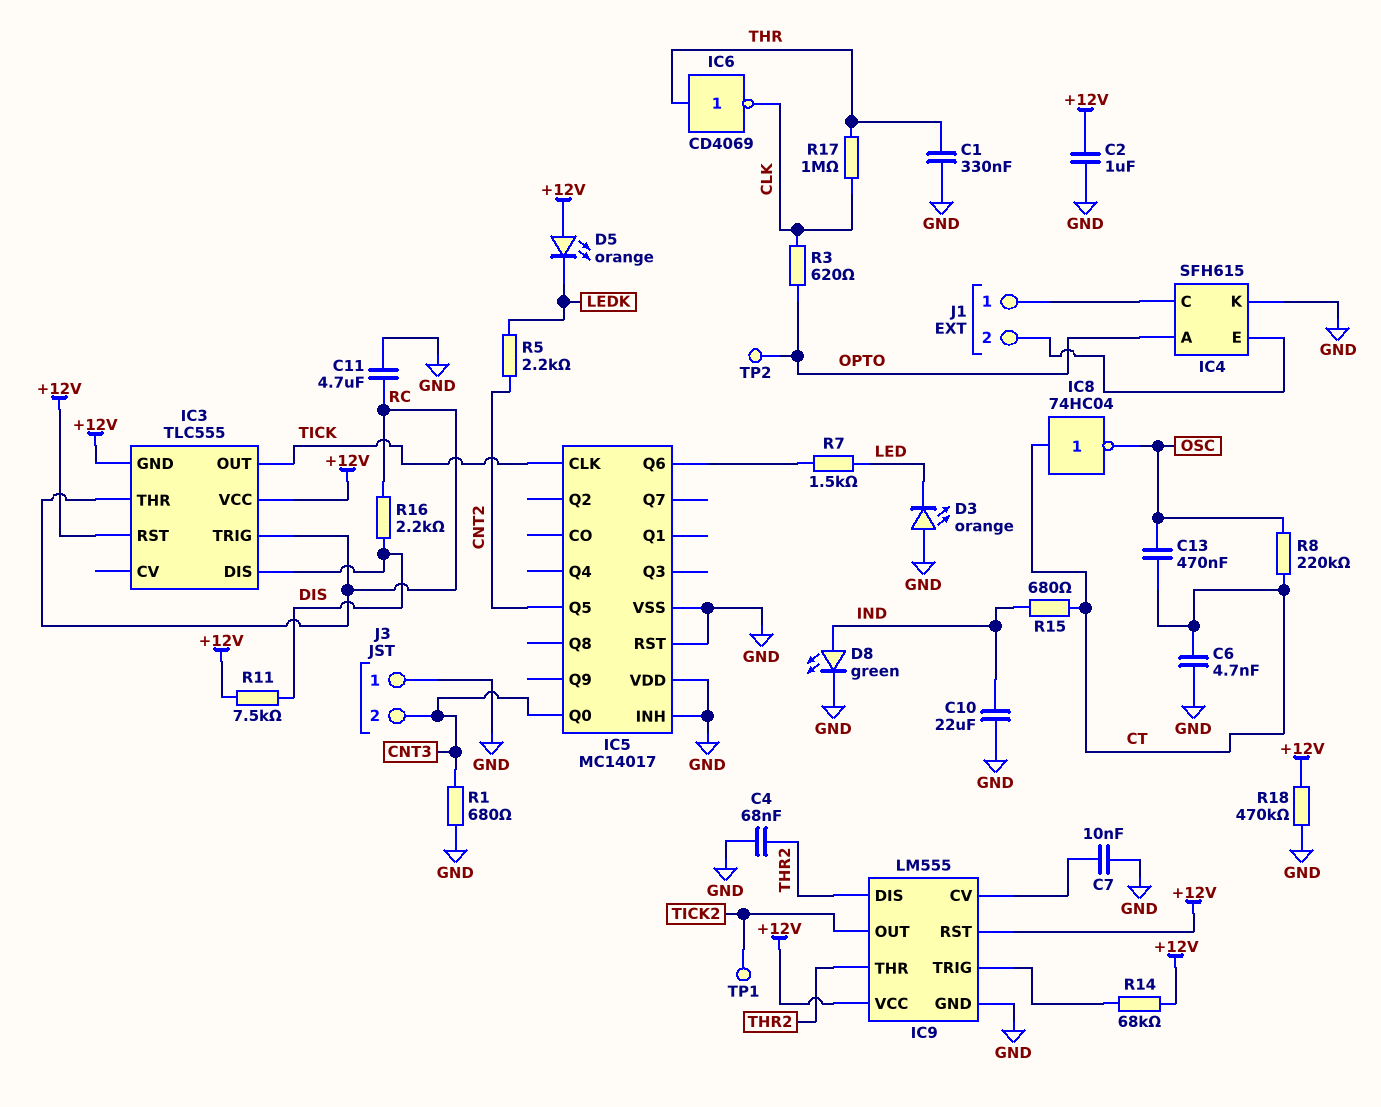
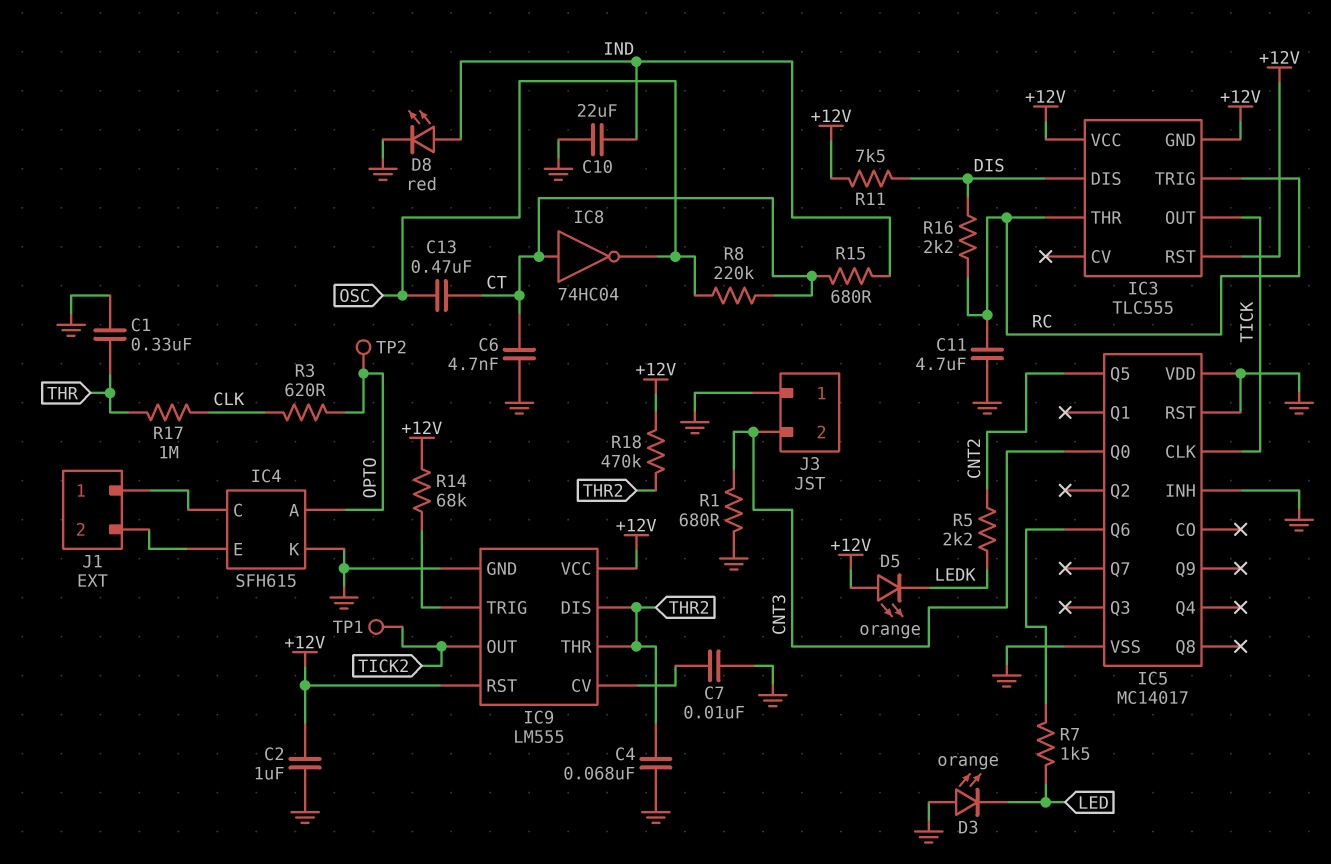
D8: LED green (A IND, K GND) -> LED red (A IND, K GND)
IC6: NOT CD4069 (in THR, out CLK) -> none
R18: 470k (+12V, GND) -> 470k (+12V, THR2)

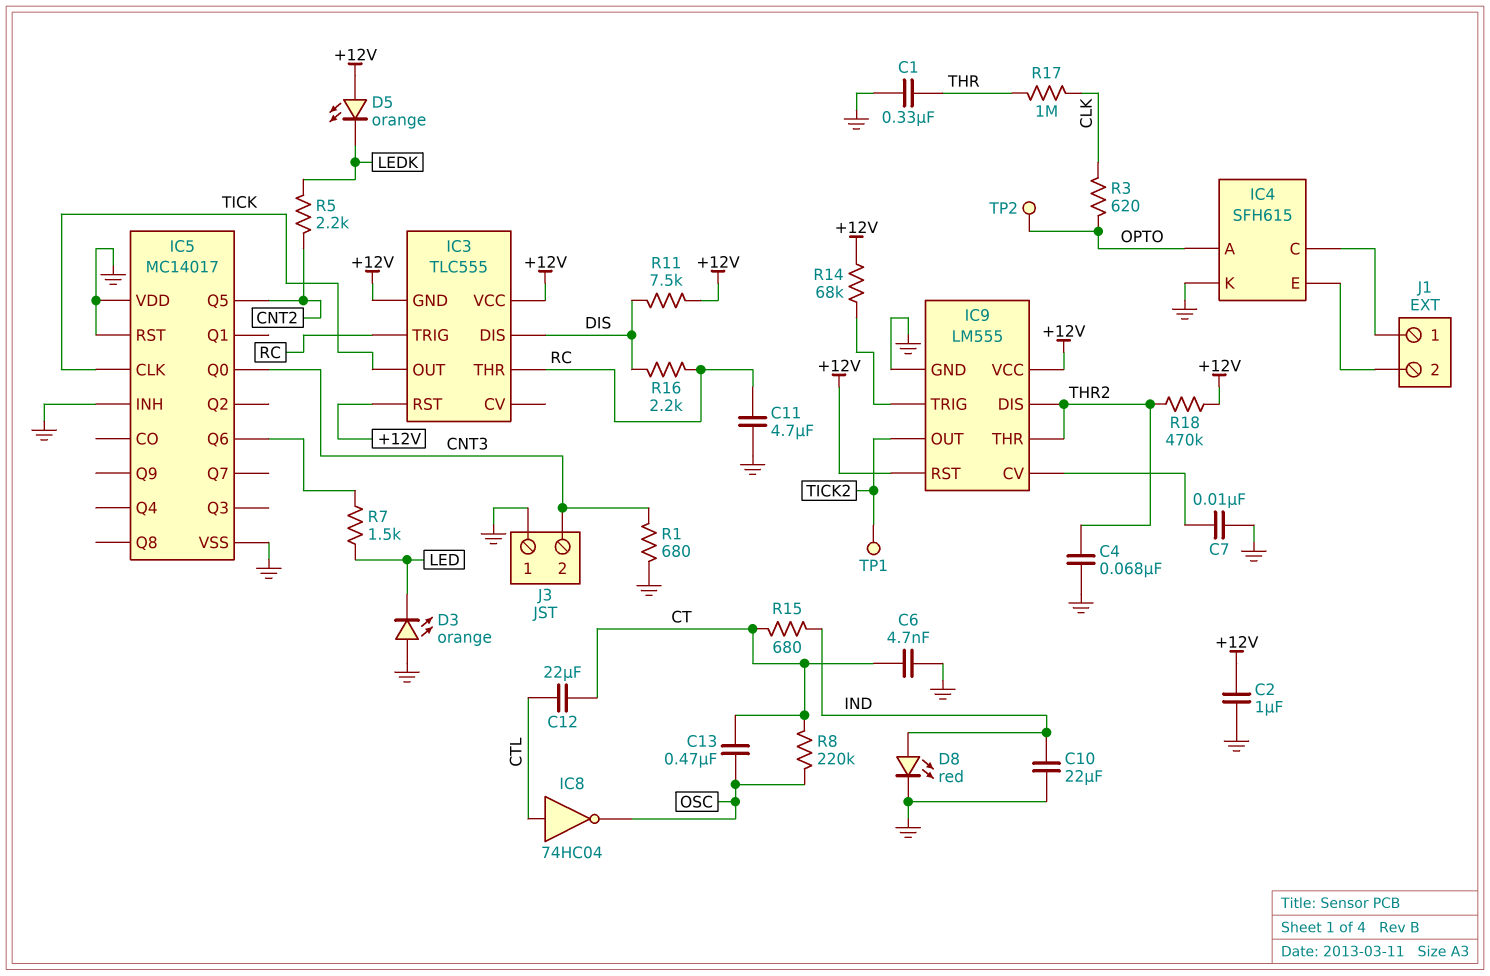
C12: none -> 22uF (CT, CTL)
IC8: NOT 74HC04 (in CT, out OSC) -> NOT 74HC04 (in CTL, out OSC)

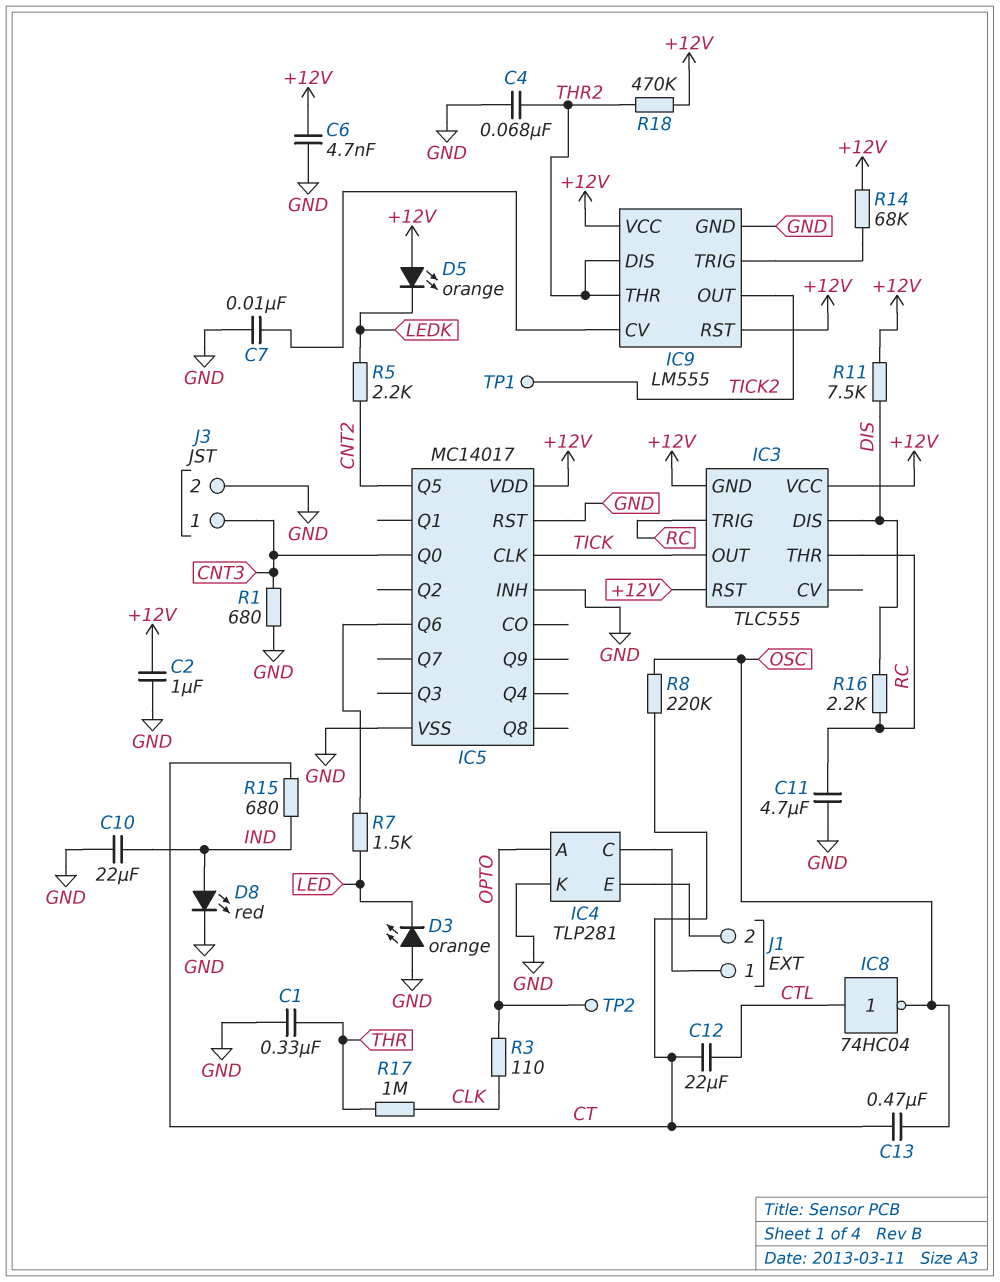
C6: 4.7nF (CT, GND) -> 4.7nF (+12V, GND)
IC4: SFH615 -> TLP281
IC5 pin VDD: GND -> +12V
J3 pin 1: GND -> CNT3
J3 pin 2: CNT3 -> GND
R3: 620 (CLK, OPTO) -> 110 (CLK, OPTO)

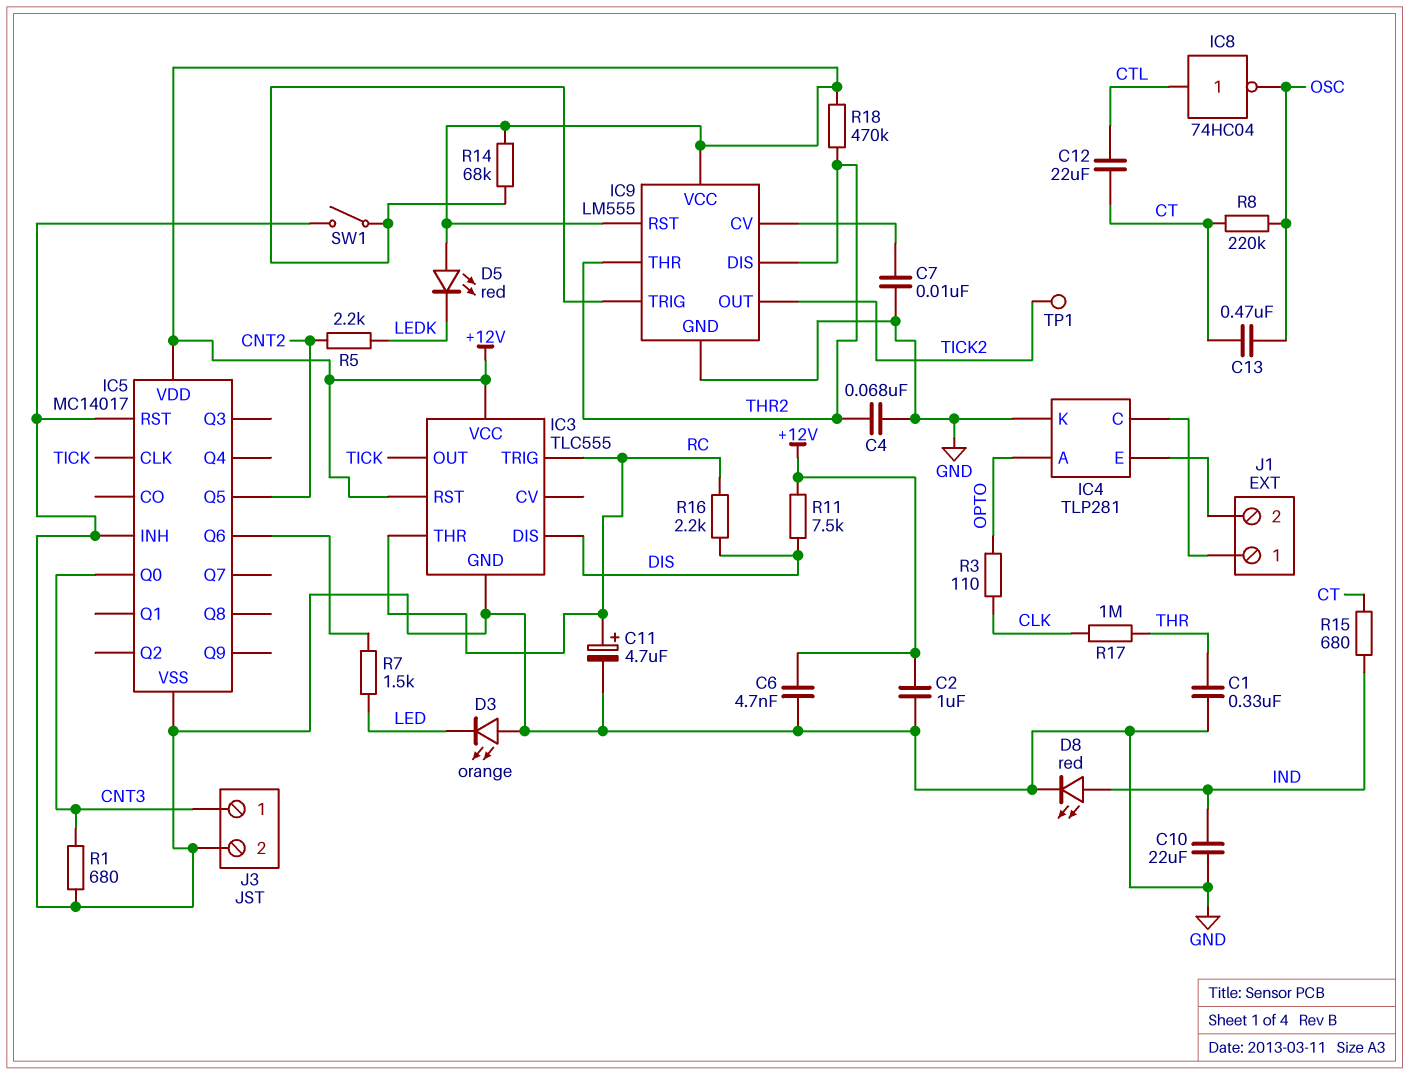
C11: 4.7uF (GND, RC) -> 4.7uF (plus RC, minus GND)
D5: LED orange (A +12V, K LEDK) -> LED red (A +12V, K LEDK)
IC3 pin GND: +12V -> GND
SW1: none -> switch (GND, IC9/TRIG)
TP2: test point (OPTO) -> none

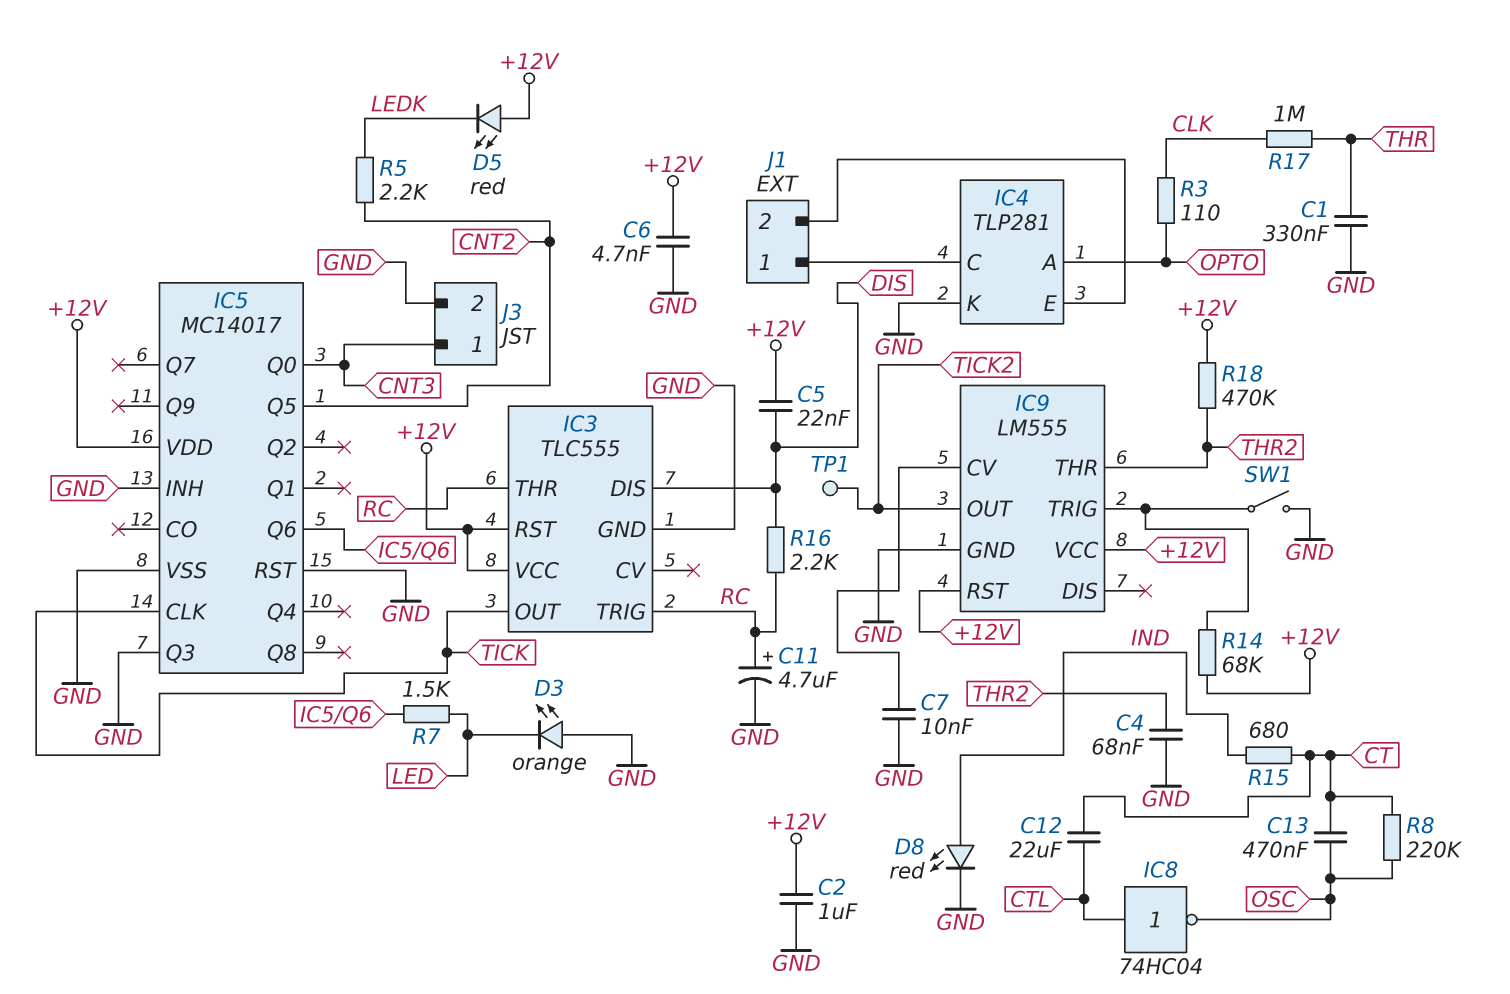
C5: none -> 22nF (+12V, DIS)
C10: 22uF (GND, IND) -> none
IC5 pin Q3: none -> GND
IC9 pin DIS: THR2 -> none
R1: 680 (CNT3, GND) -> none
R11: 7.5k (+12V, DIS) -> none

